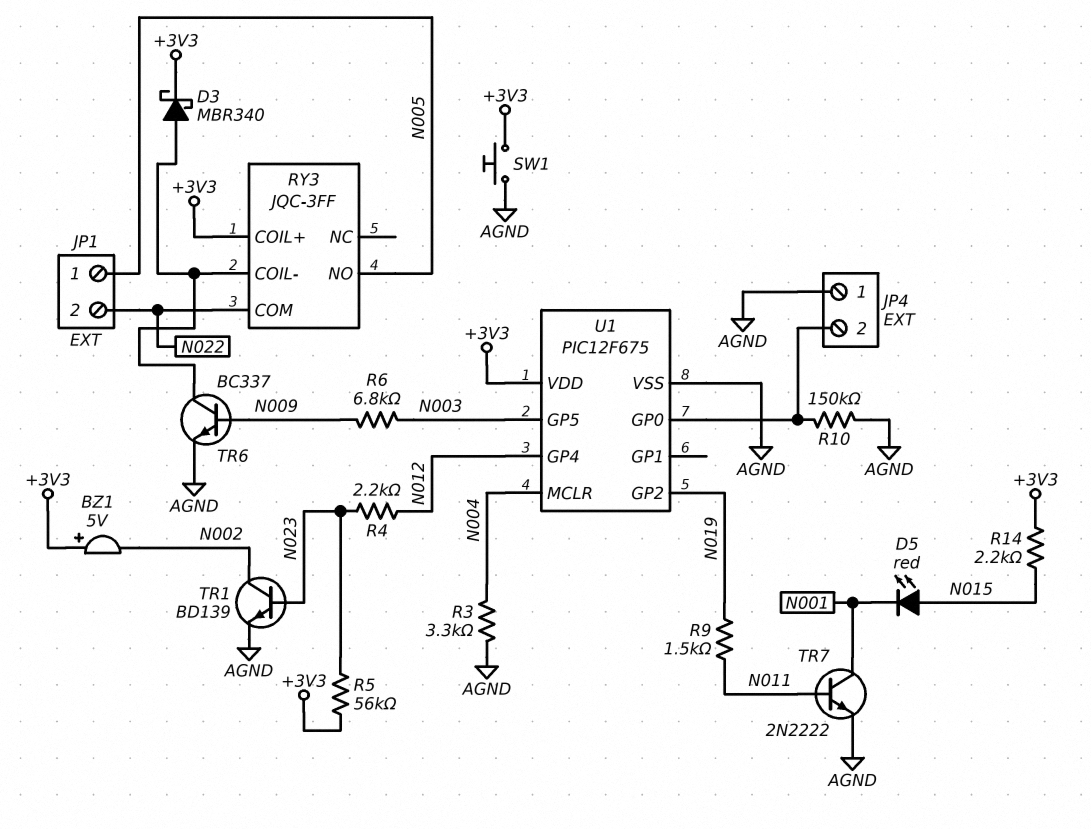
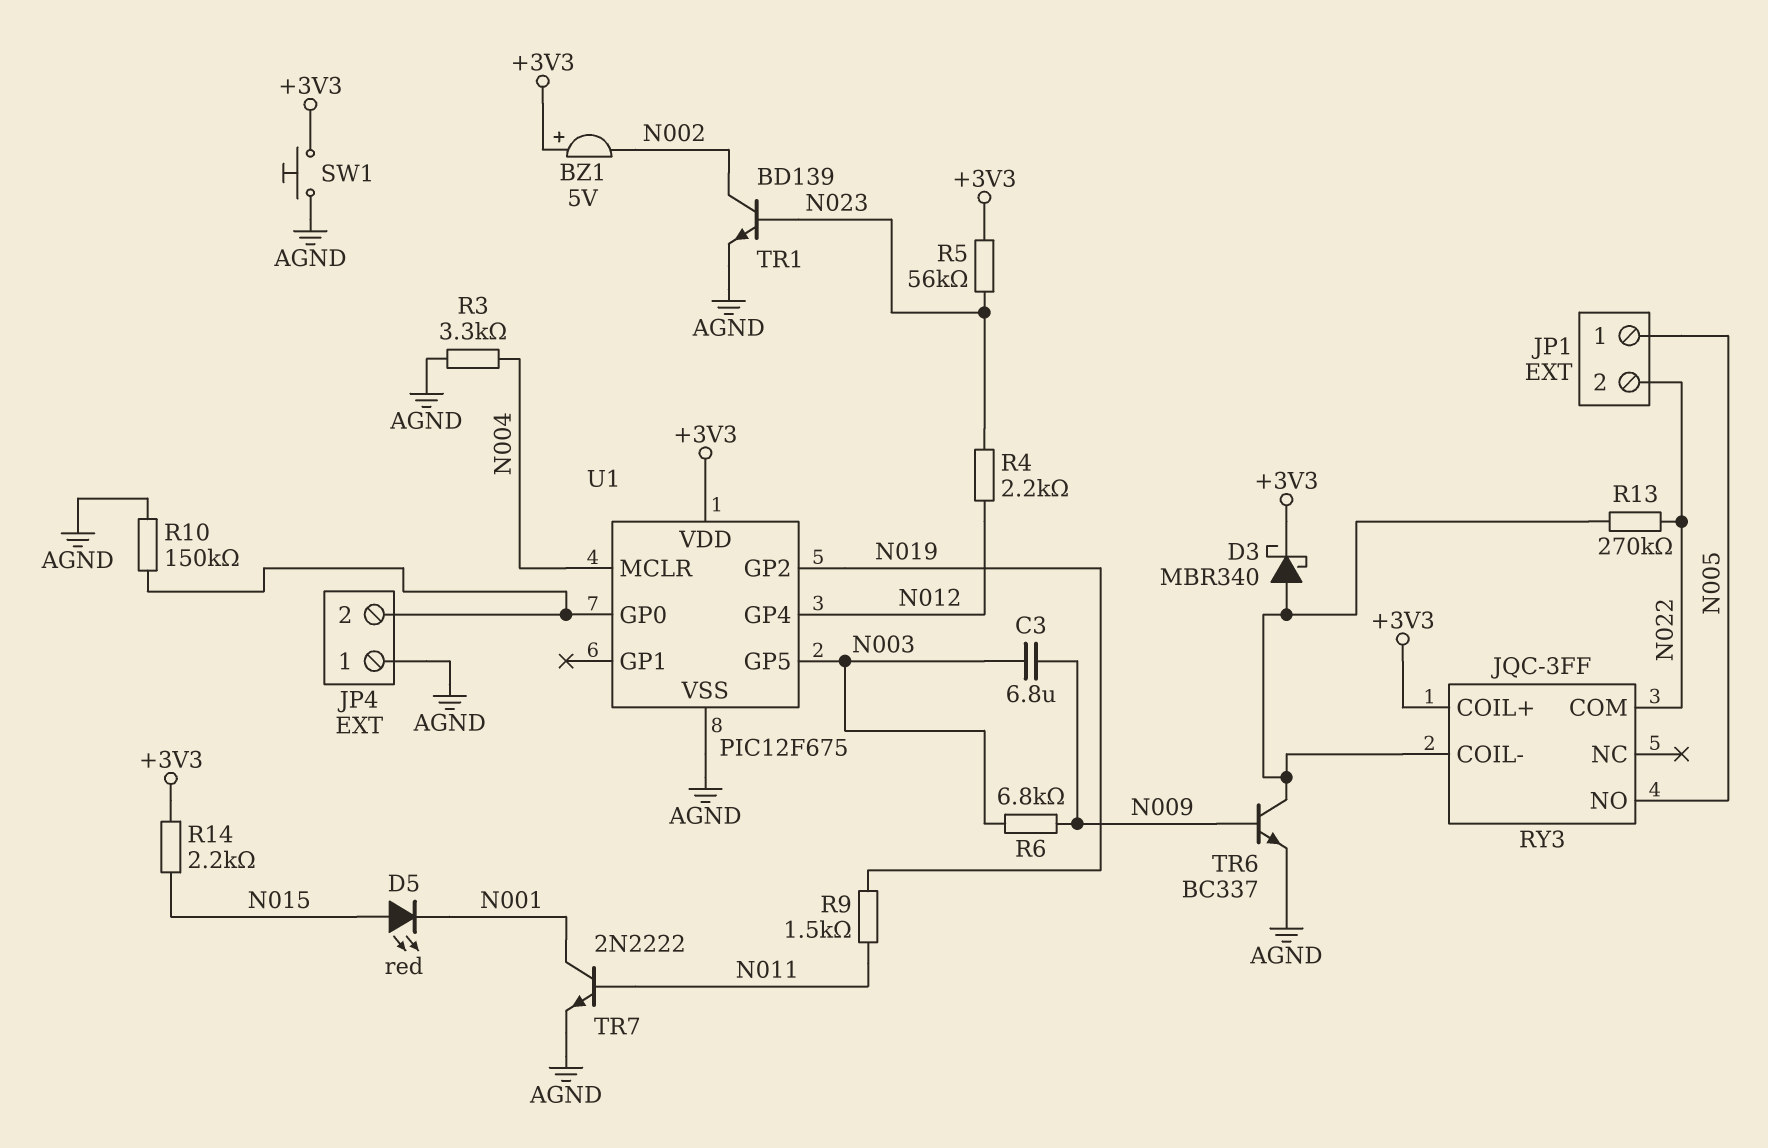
C3: none -> 6.8uF (N003, N009)
R13: none -> 270k (N022, RY3/COIL-)

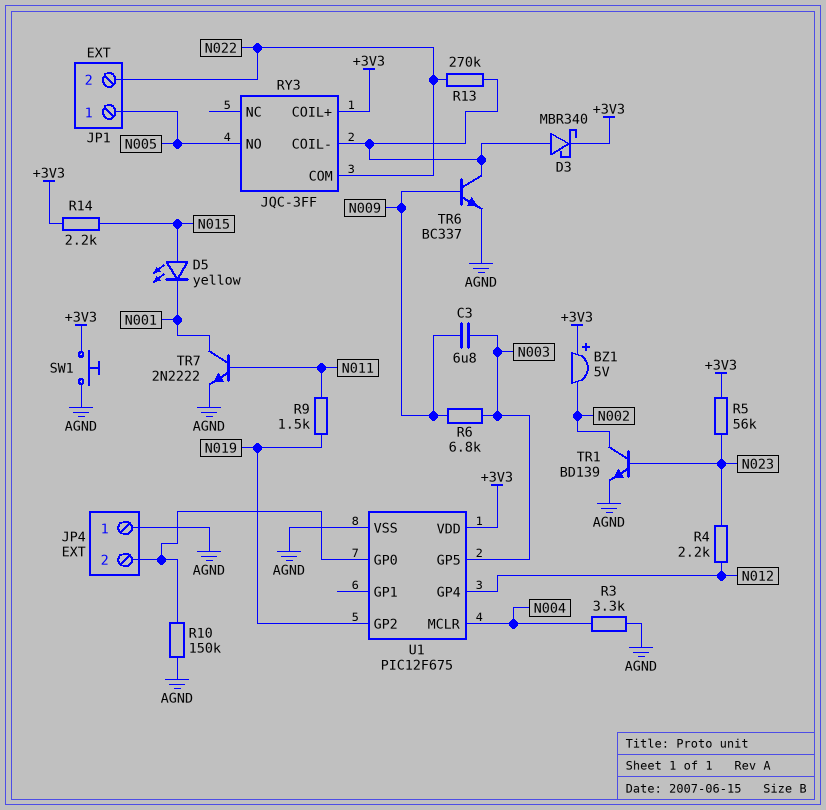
D5: LED red (A N015, K N001) -> LED yellow (A N015, K N001)

